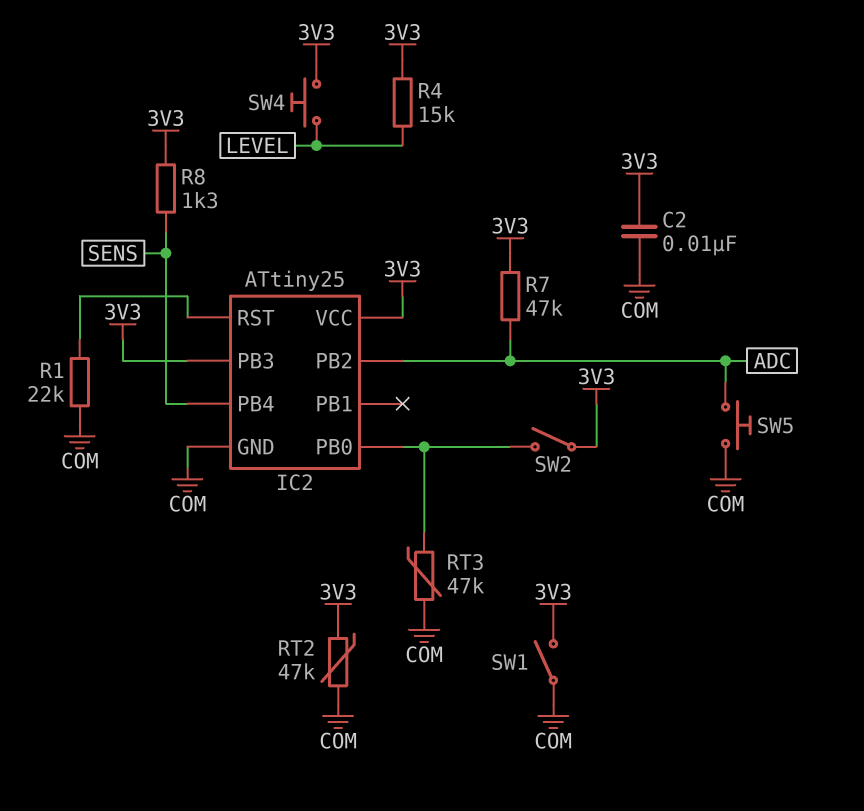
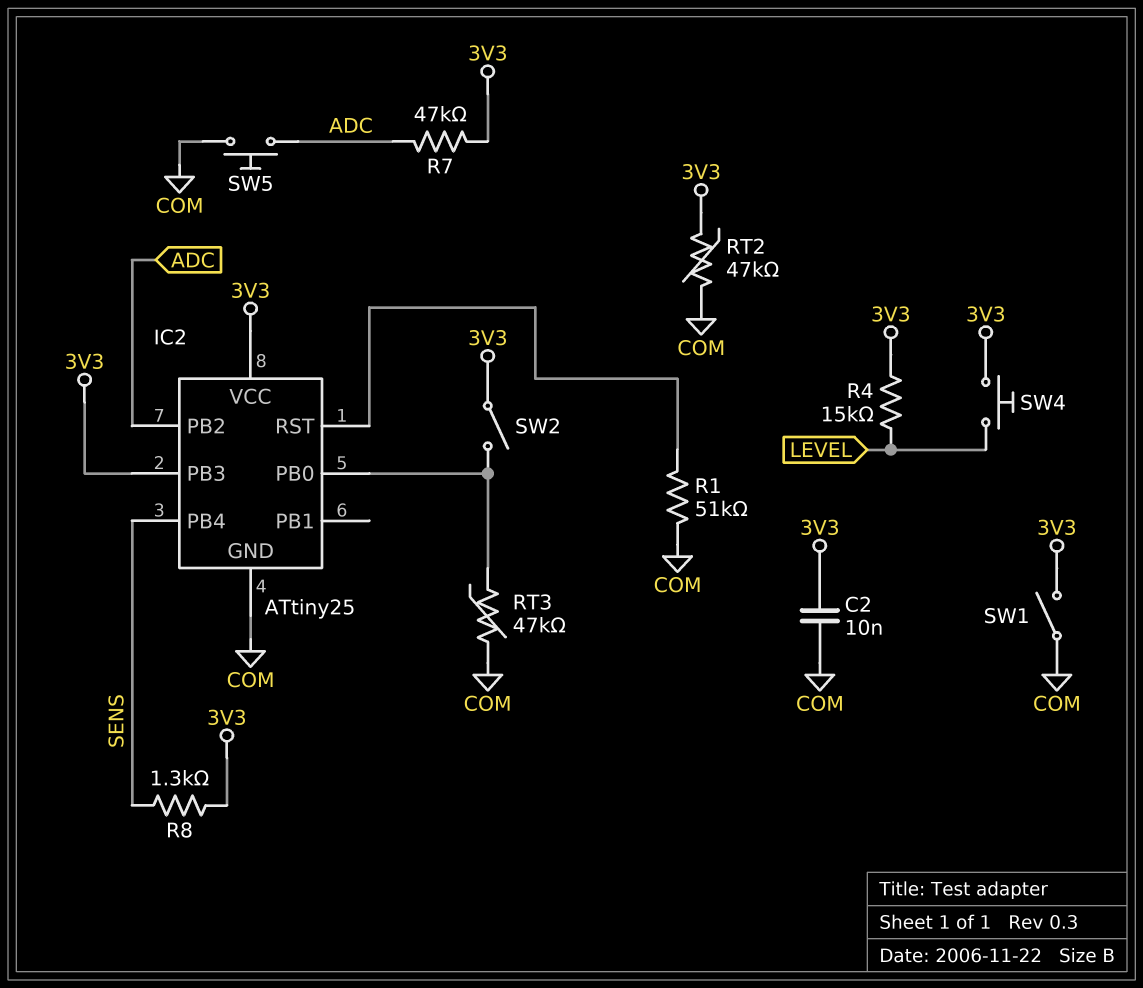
R1: 22k (COM, IC2/RST) -> 51k (COM, IC2/RST)

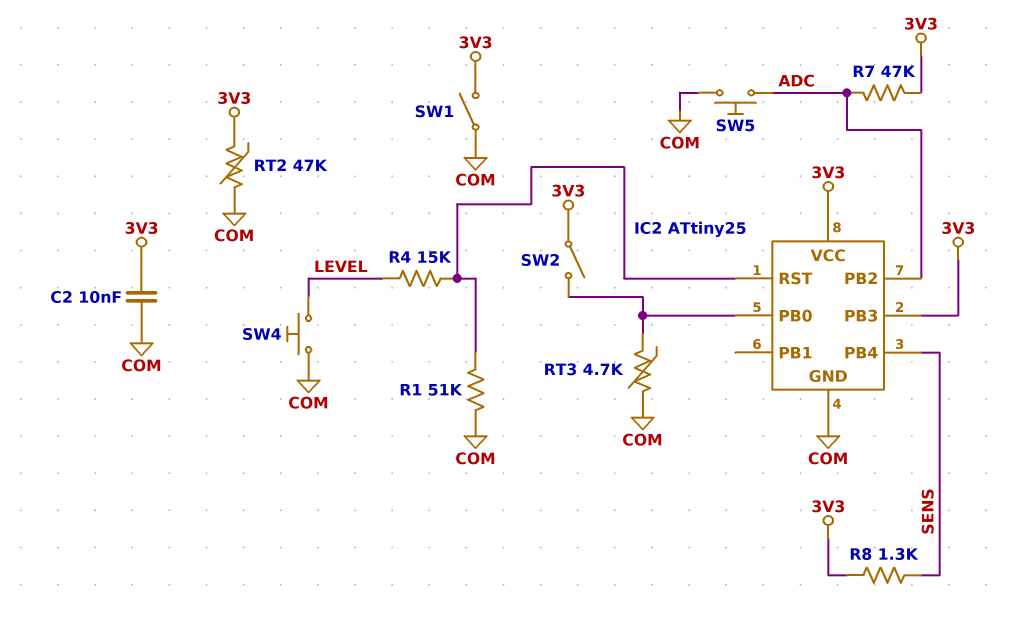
R4: 15k (3V3, LEVEL) -> 15k (IC2/RST, LEVEL)
RT3: 47k (COM, IC2/PB0) -> 4.7k (COM, IC2/PB0)
SW4: button (3V3, LEVEL) -> button (COM, LEVEL)

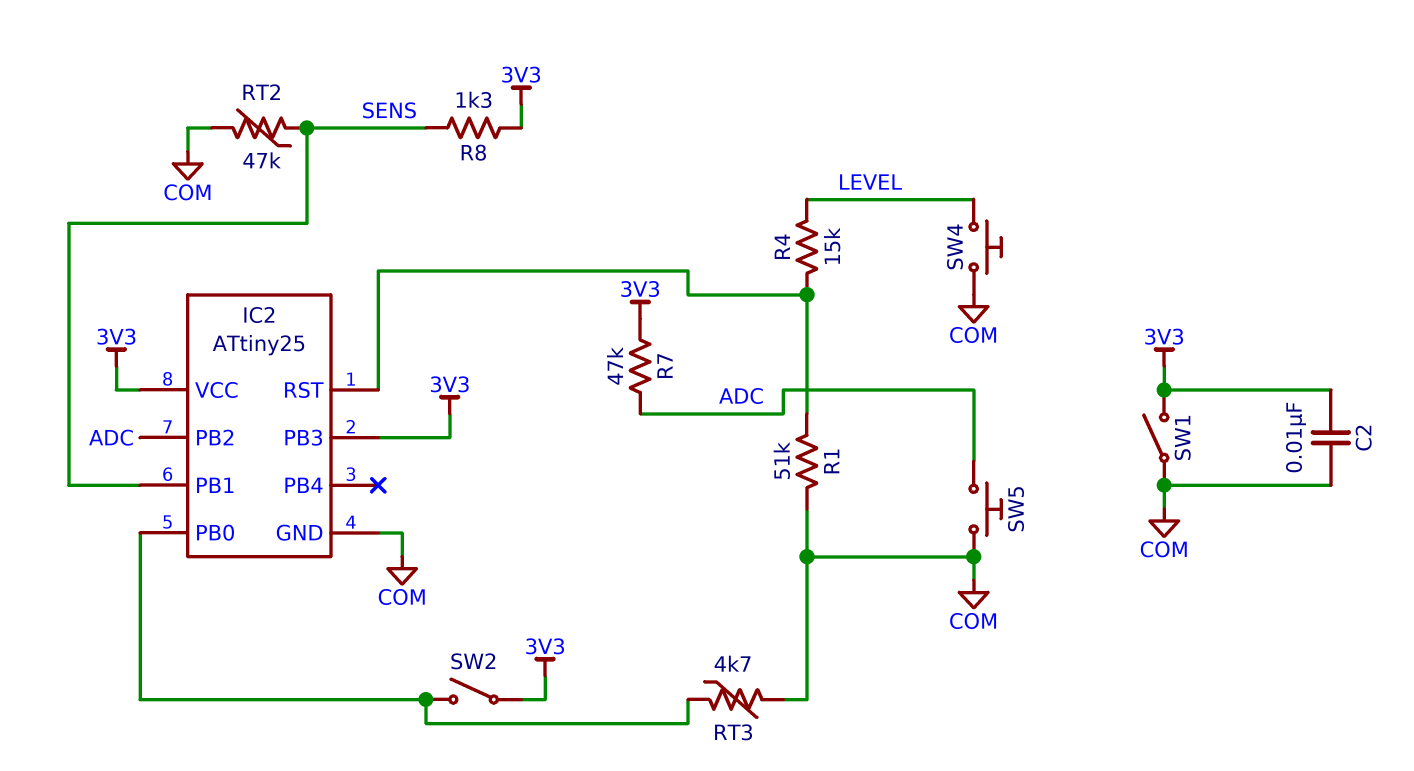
IC2 pin PB1: none -> SENS
IC2 pin PB4: SENS -> none
RT2: 47k (3V3, COM) -> 47k (COM, SENS)

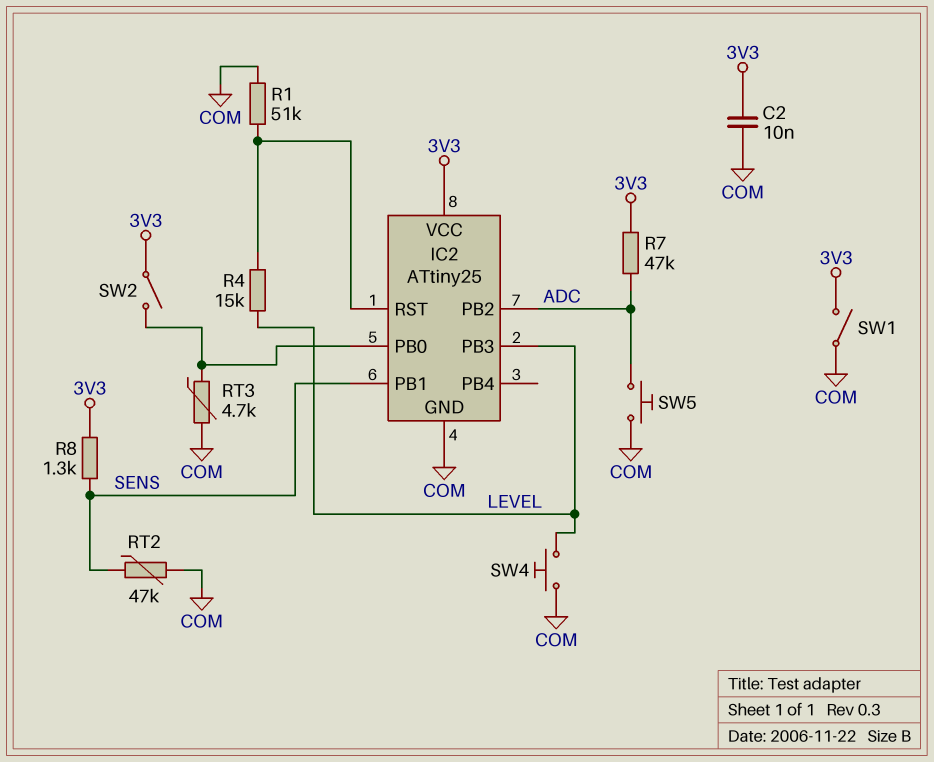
IC2 pin PB3: 3V3 -> LEVEL

